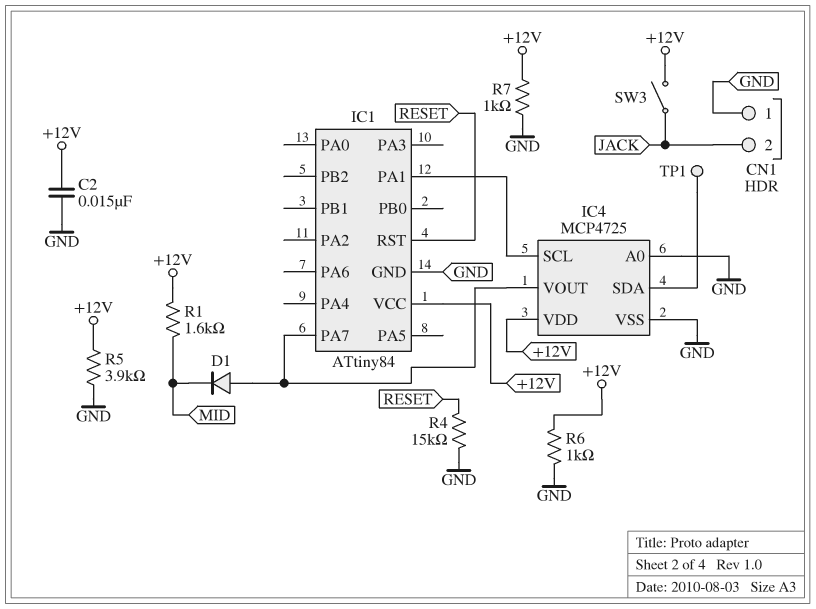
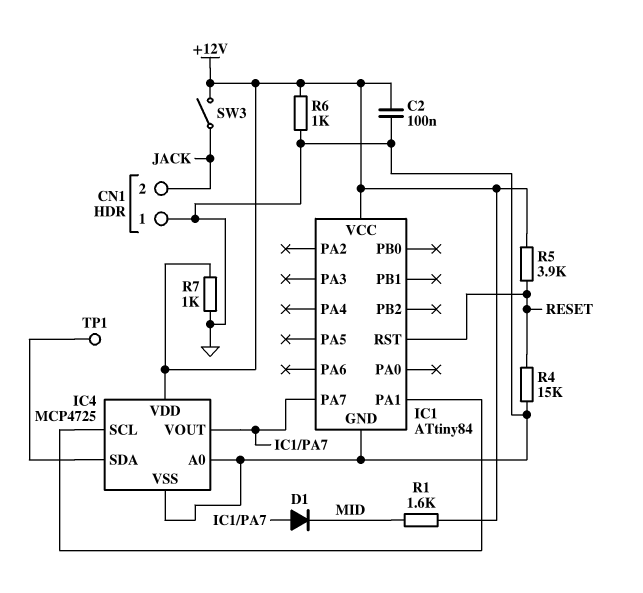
C2: 15nF (+12V, GND) -> 100nF (+12V, GND)
R5: 3.9k (+12V, GND) -> 3.9k (+12V, RESET)

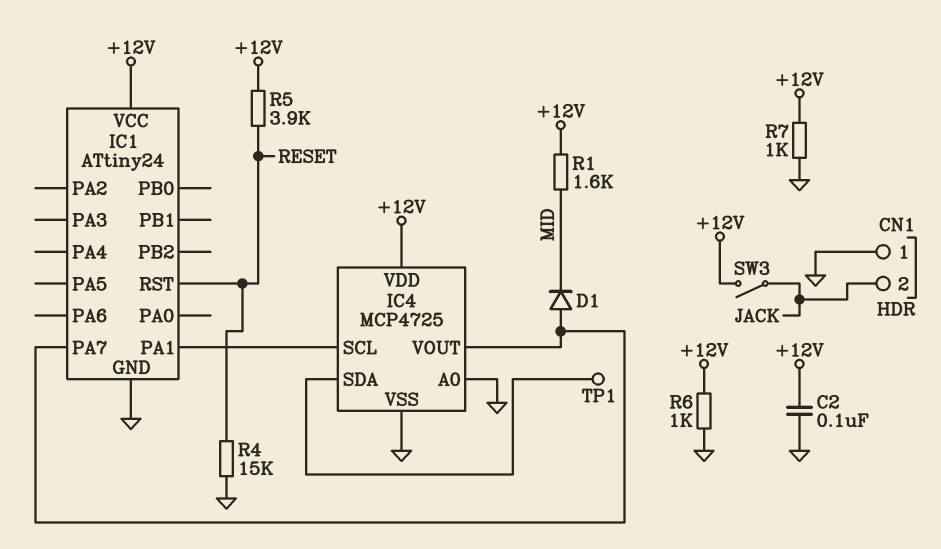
IC1: ATtiny84 -> ATtiny24

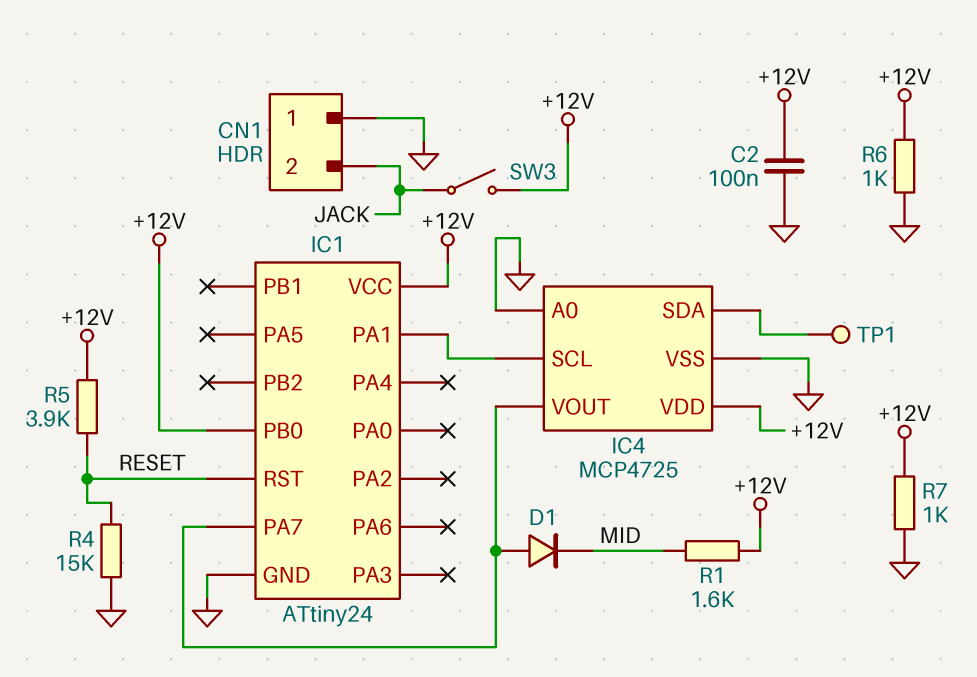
IC1 pin PB0: none -> +12V

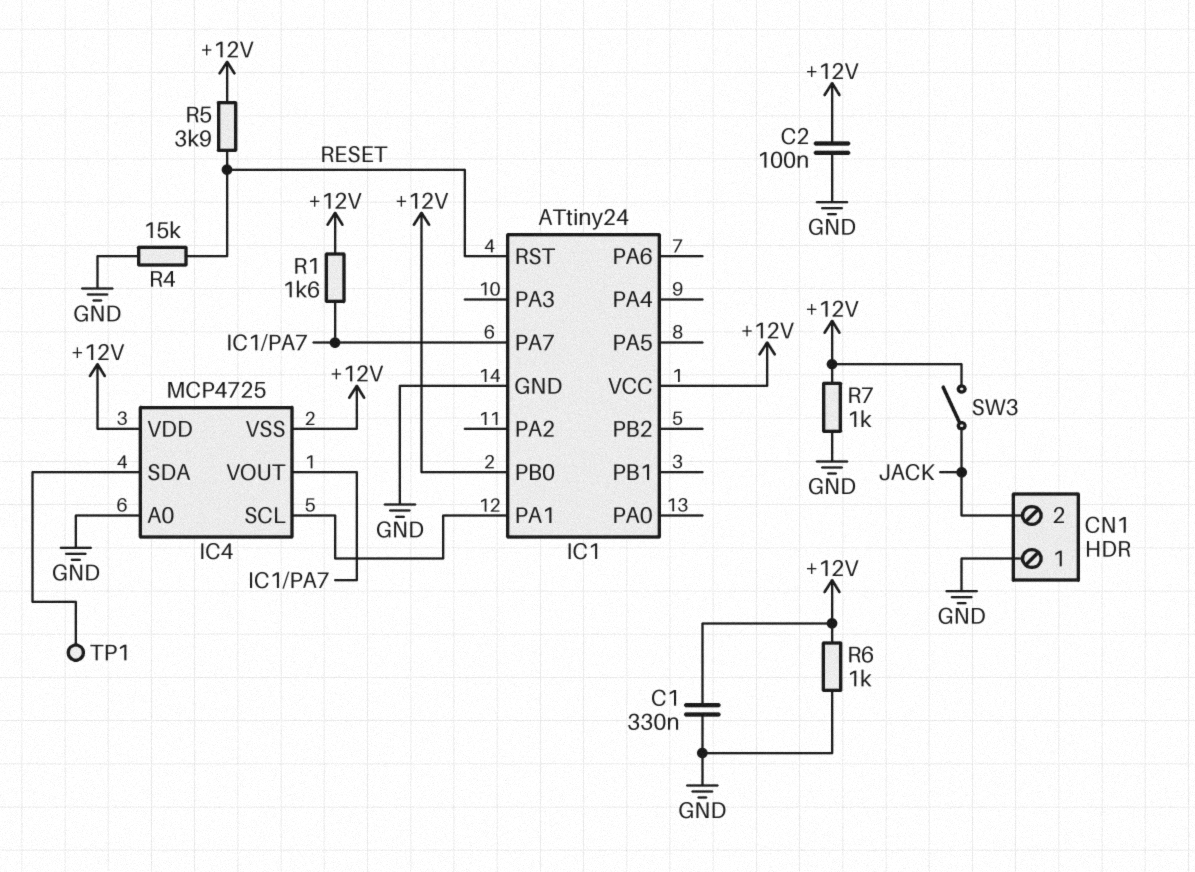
C1: none -> 330nF (+12V, GND)
D1: diode (A IC1/PA7, K MID) -> none
IC4 pin VSS: GND -> +12V
R1: 1.6k (+12V, MID) -> 1.6k (+12V, IC1/PA7)

